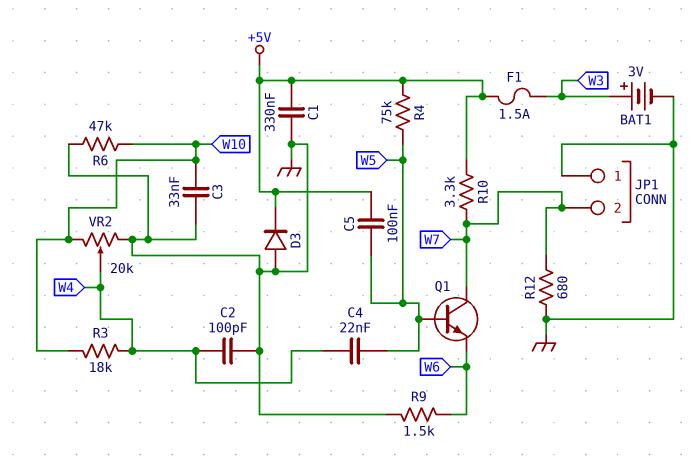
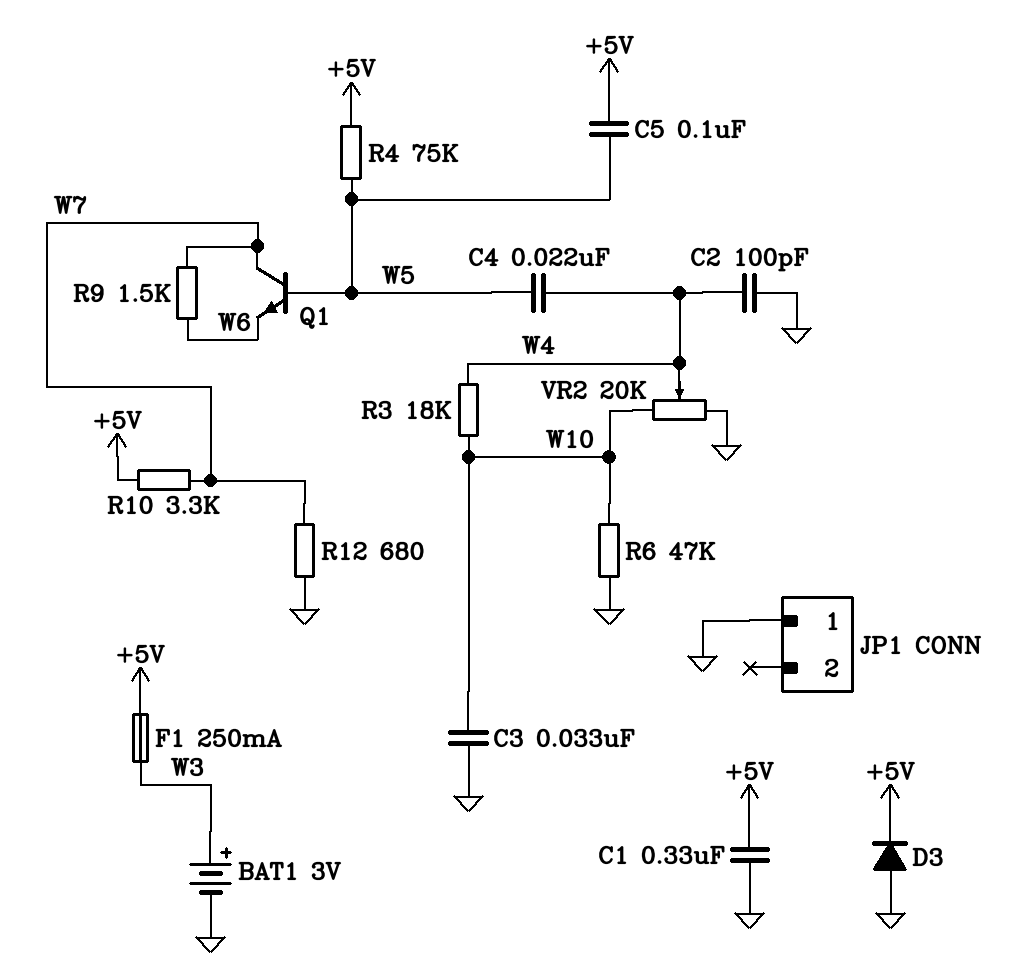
F1: 1.5A (+5V, W3) -> 250mA (+5V, W3)
JP1 pin 2: W7 -> none
R9: 1.5k (GND, W6) -> 1.5k (W6, W7)

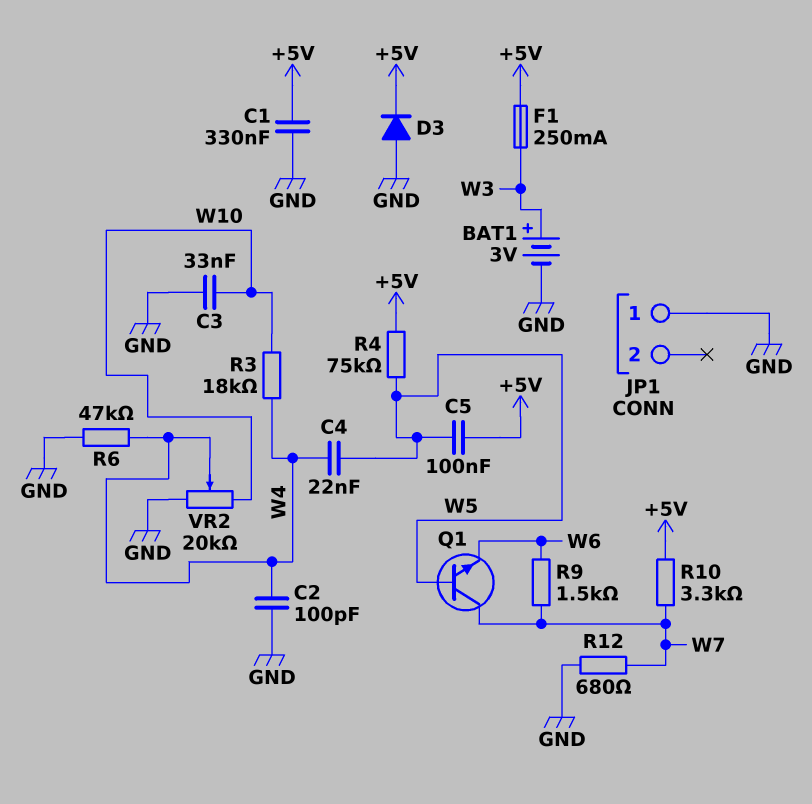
R6: 47k (GND, W10) -> 47k (GND, W4)

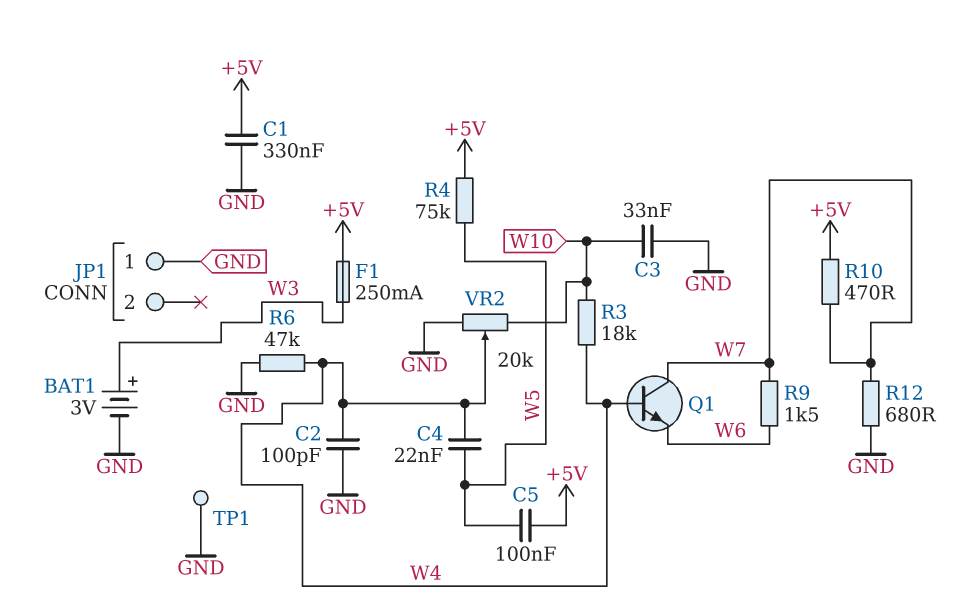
D3: diode (A GND, K +5V) -> none
Q1: NPN (B W5, C W7, E W6) -> NPN (B W4, C W7, E W6)
R10: 3.3k (+5V, W7) -> 470 (+5V, W7)
TP1: none -> test point (GND)

